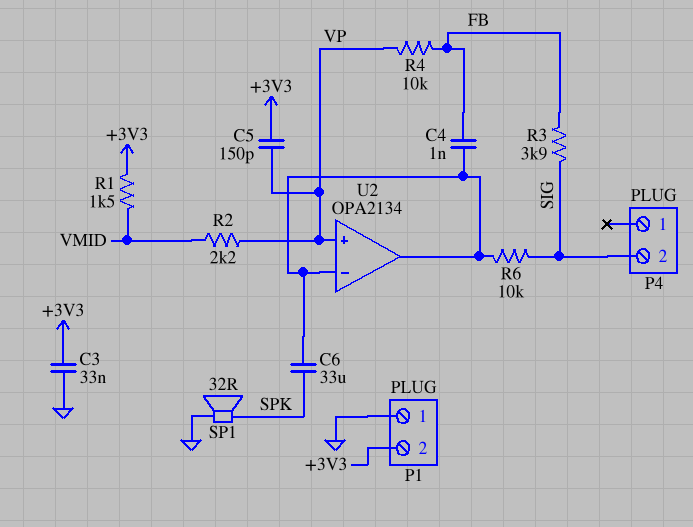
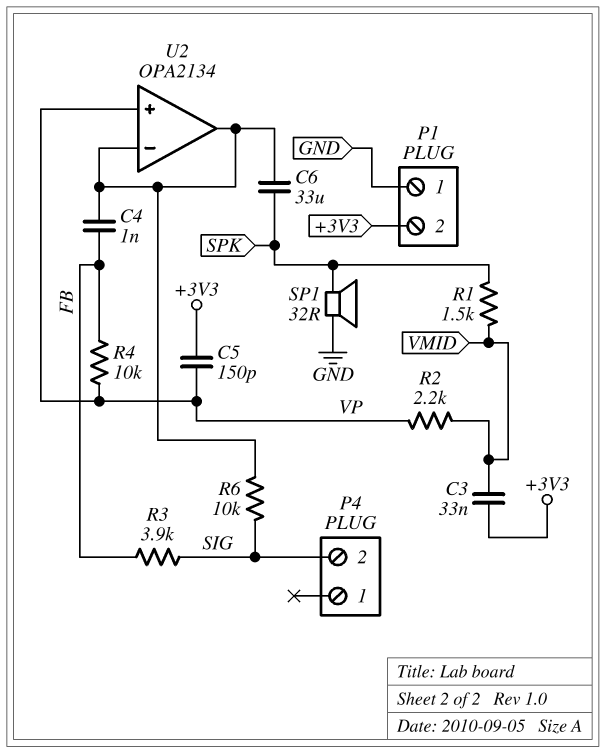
C3: 33nF (+3V3, GND) -> 33nF (+3V3, VMID)
R1: 1.5k (+3V3, VMID) -> 1.5k (SPK, VMID)

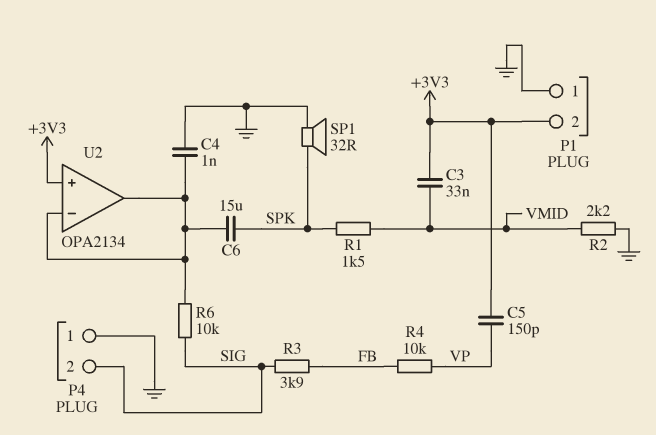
C4: 1nF (FB, U2/in-) -> 1nF (GND, U2/in-)
C6: 33uF (SPK, U2/in-) -> 15uF (SPK, U2/in-)
P4 pin 1: none -> GND
R2: 2.2k (VMID, VP) -> 2.2k (GND, VMID)
U2 pin in+: VP -> +3V3

